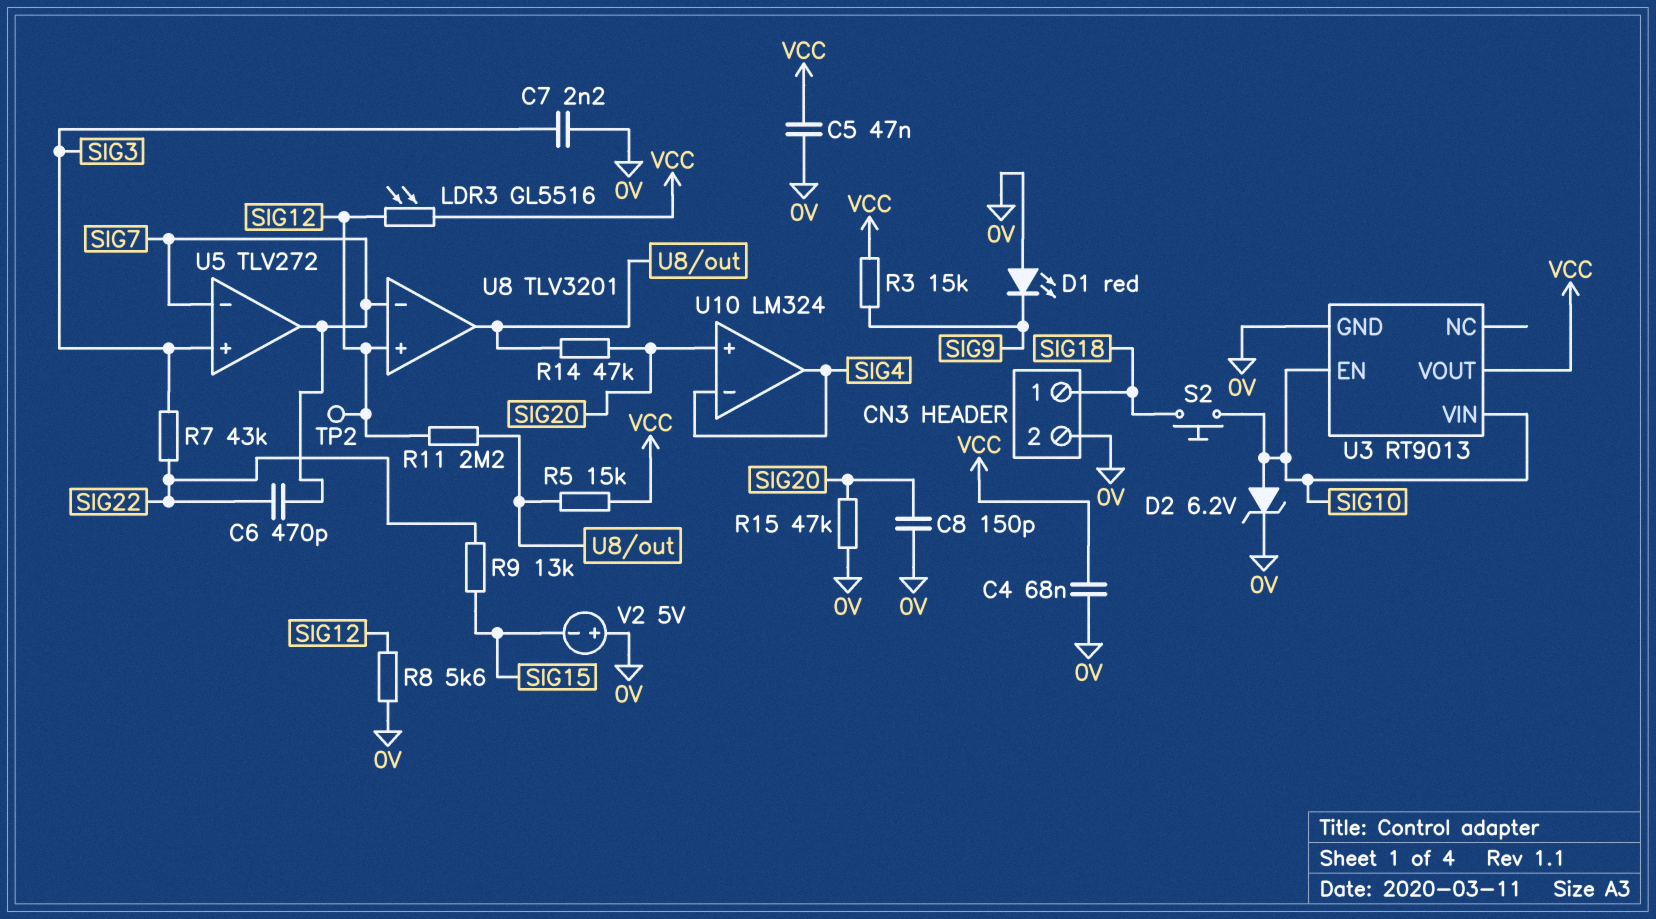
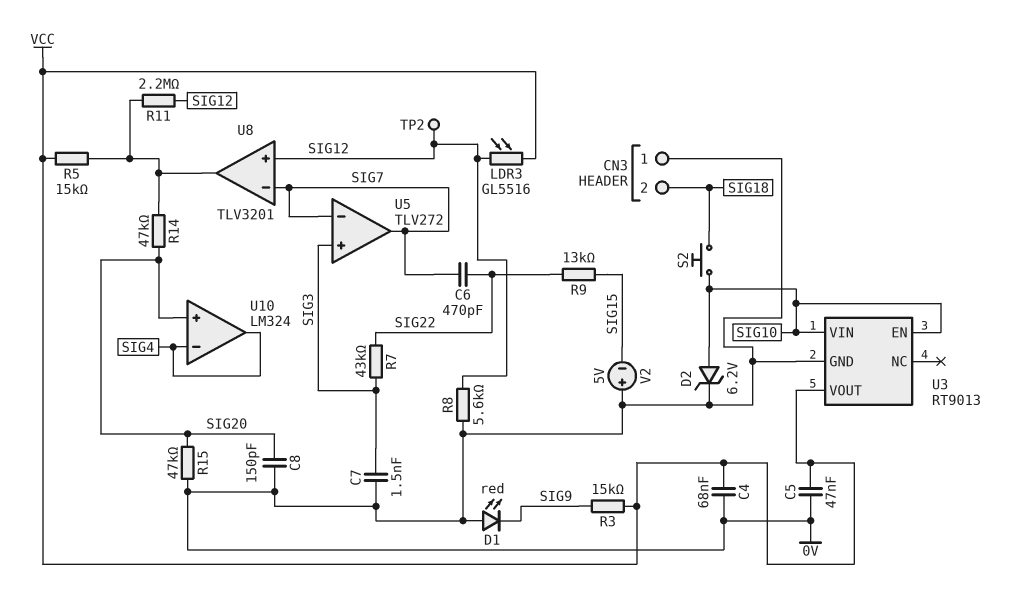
C7: 2.2nF (0V, SIG3) -> 1.5nF (0V, SIG3)
CN3 pin 1: SIG18 -> 0V
CN3 pin 2: 0V -> SIG18

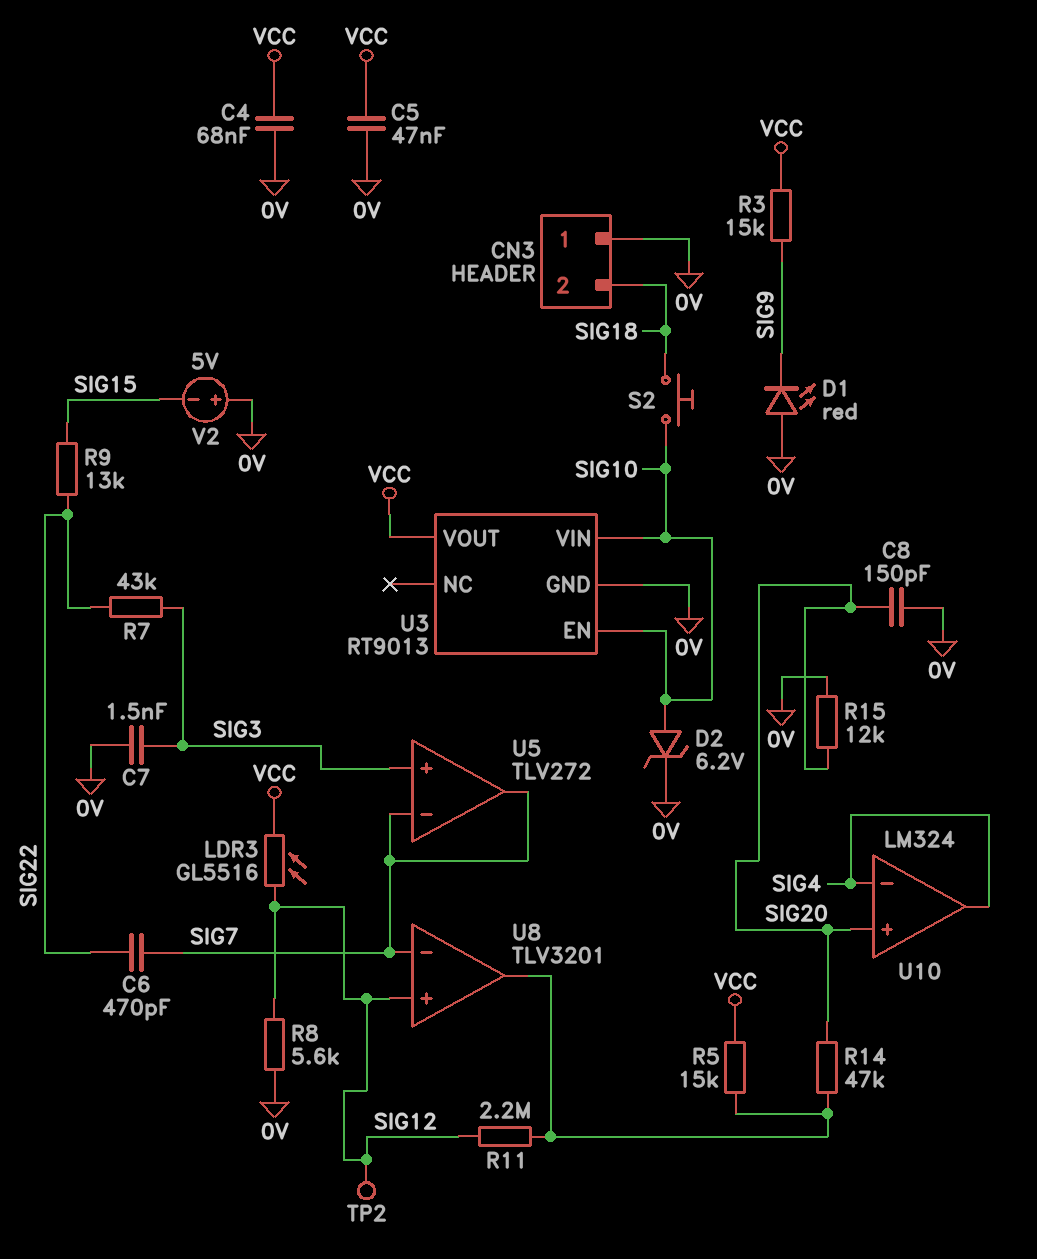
R15: 47k (0V, SIG20) -> 12k (0V, SIG20)

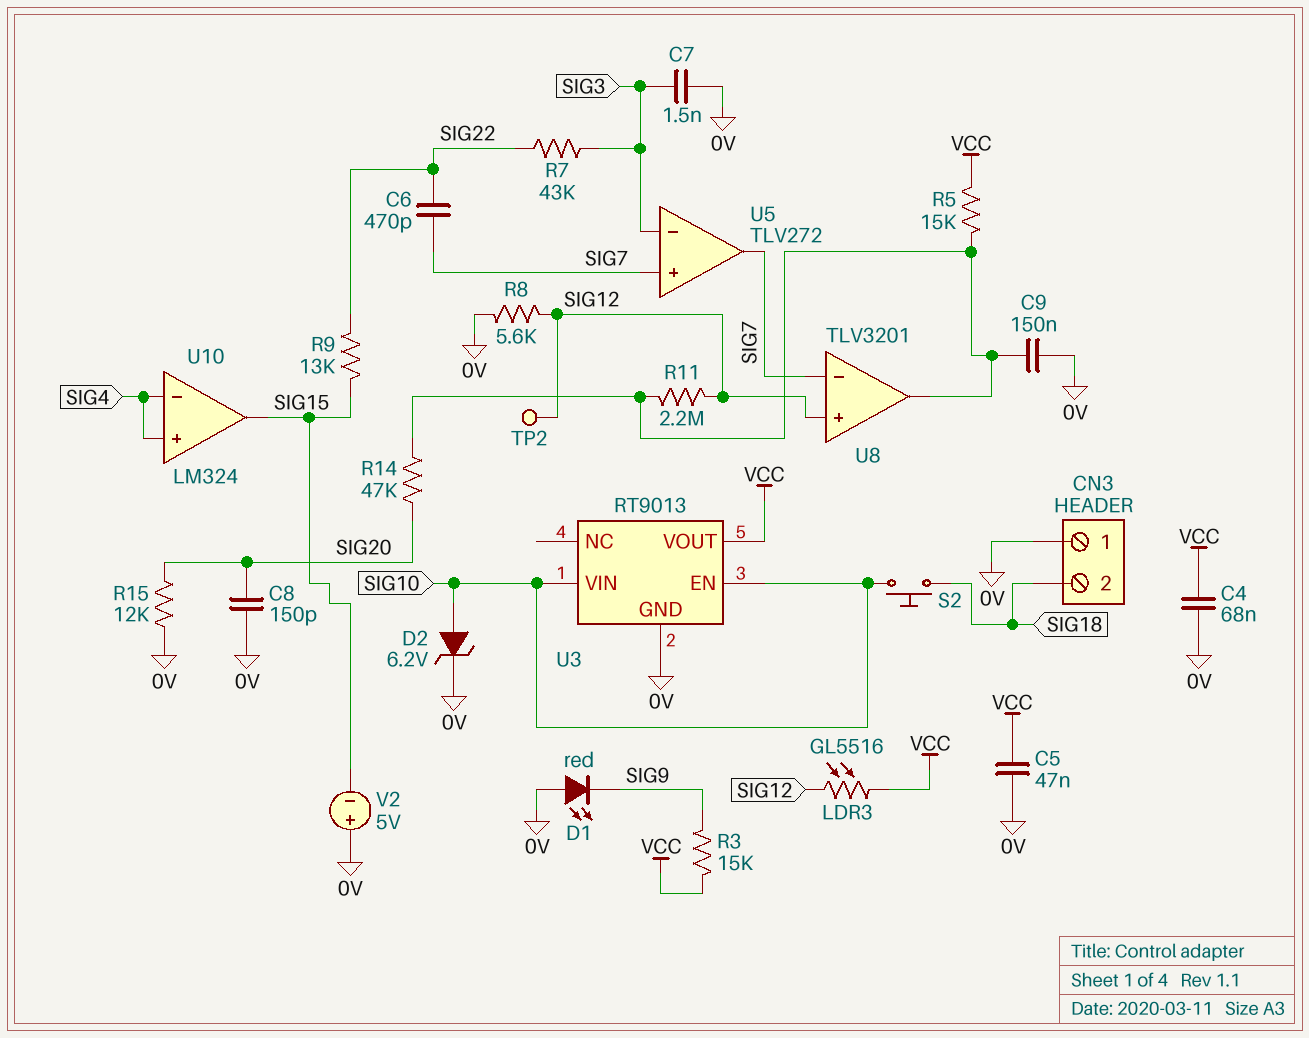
C9: none -> 150nF (0V, U8/out)
U5 pin in+: SIG3 -> SIG7
U5 pin in-: SIG7 -> SIG3
U10 pin in+: SIG20 -> SIG4
U10 pin out: SIG4 -> SIG15

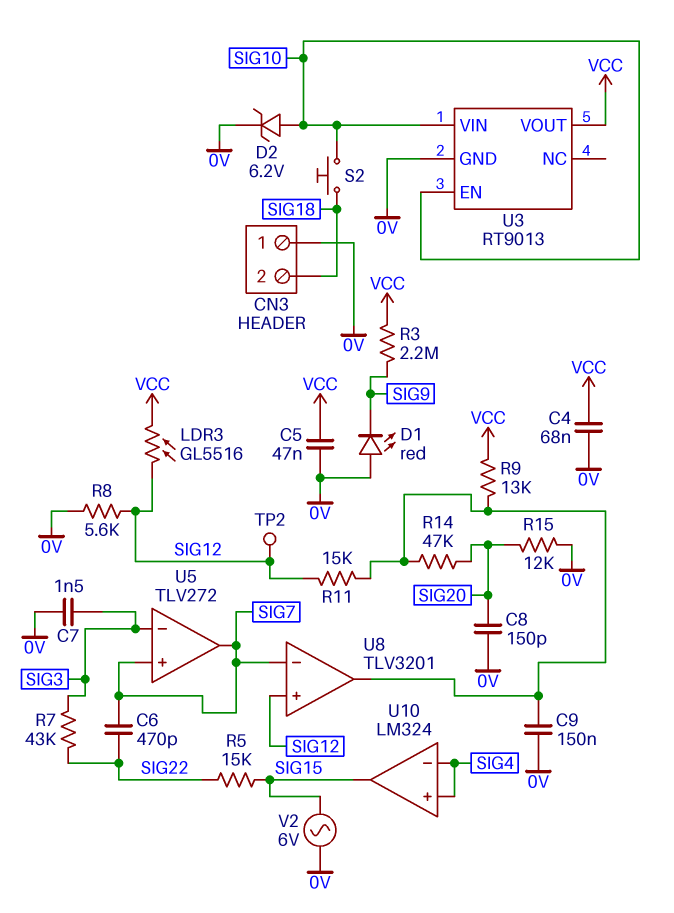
R3: 15k (SIG9, VCC) -> 2.2M (SIG9, VCC)
R5: 15k (U8/out, VCC) -> 15k (SIG15, SIG22)
R9: 13k (SIG15, SIG22) -> 13k (U8/out, VCC)
R11: 2.2M (SIG12, U8/out) -> 15k (SIG12, U8/out)
V2: 5V (plus 0V, minus SIG15) -> AC 6V (0V, SIG15)

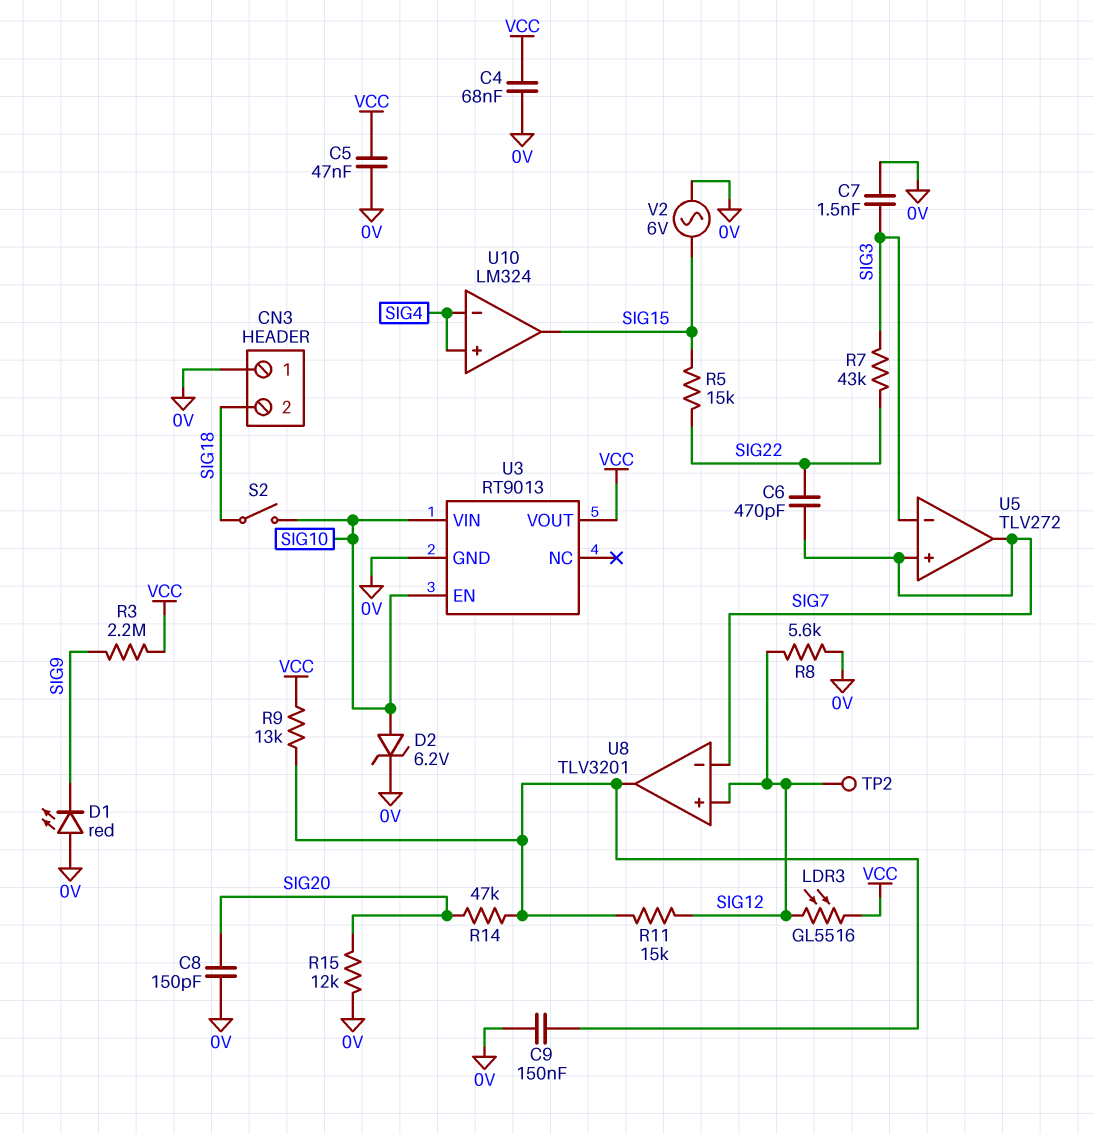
S2: button (SIG10, SIG18) -> switch (SIG10, SIG18)

